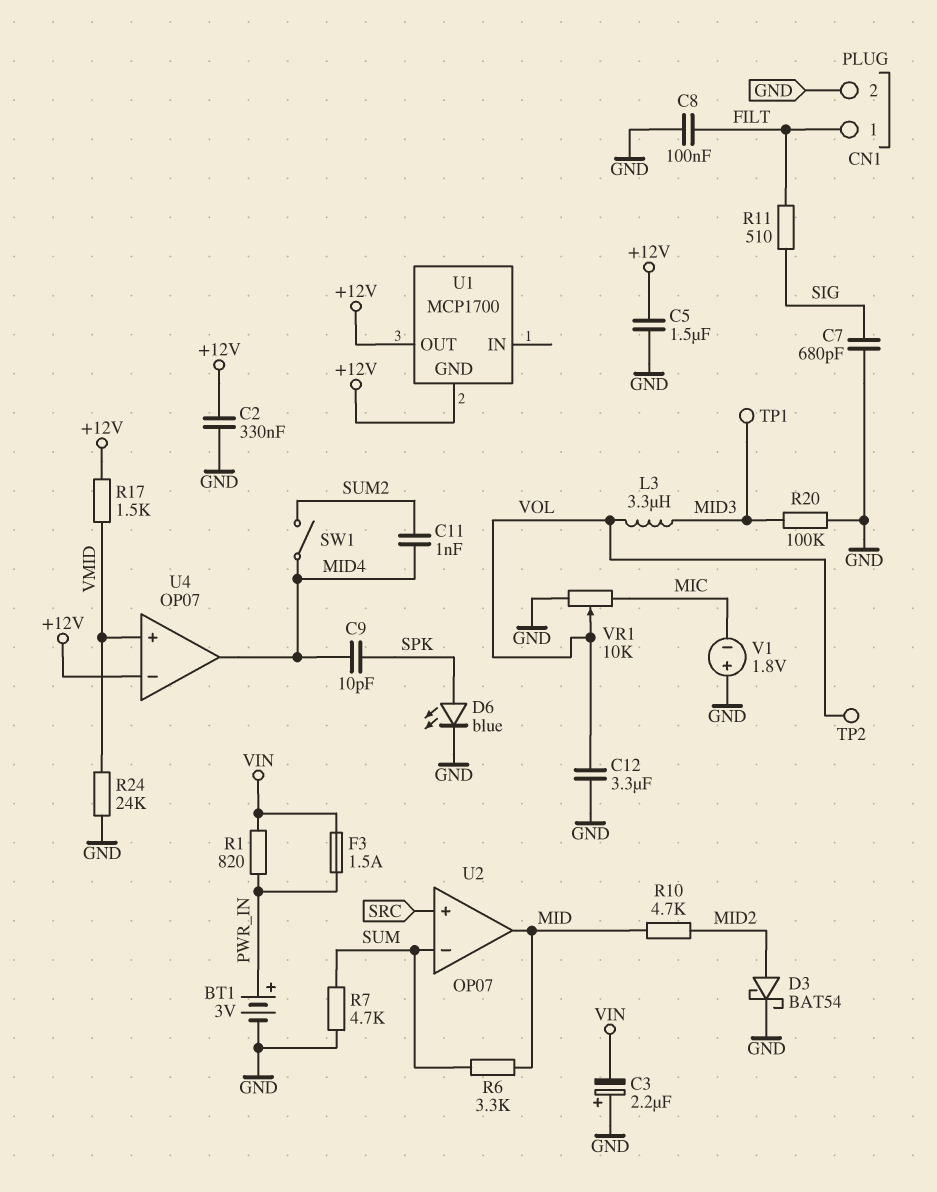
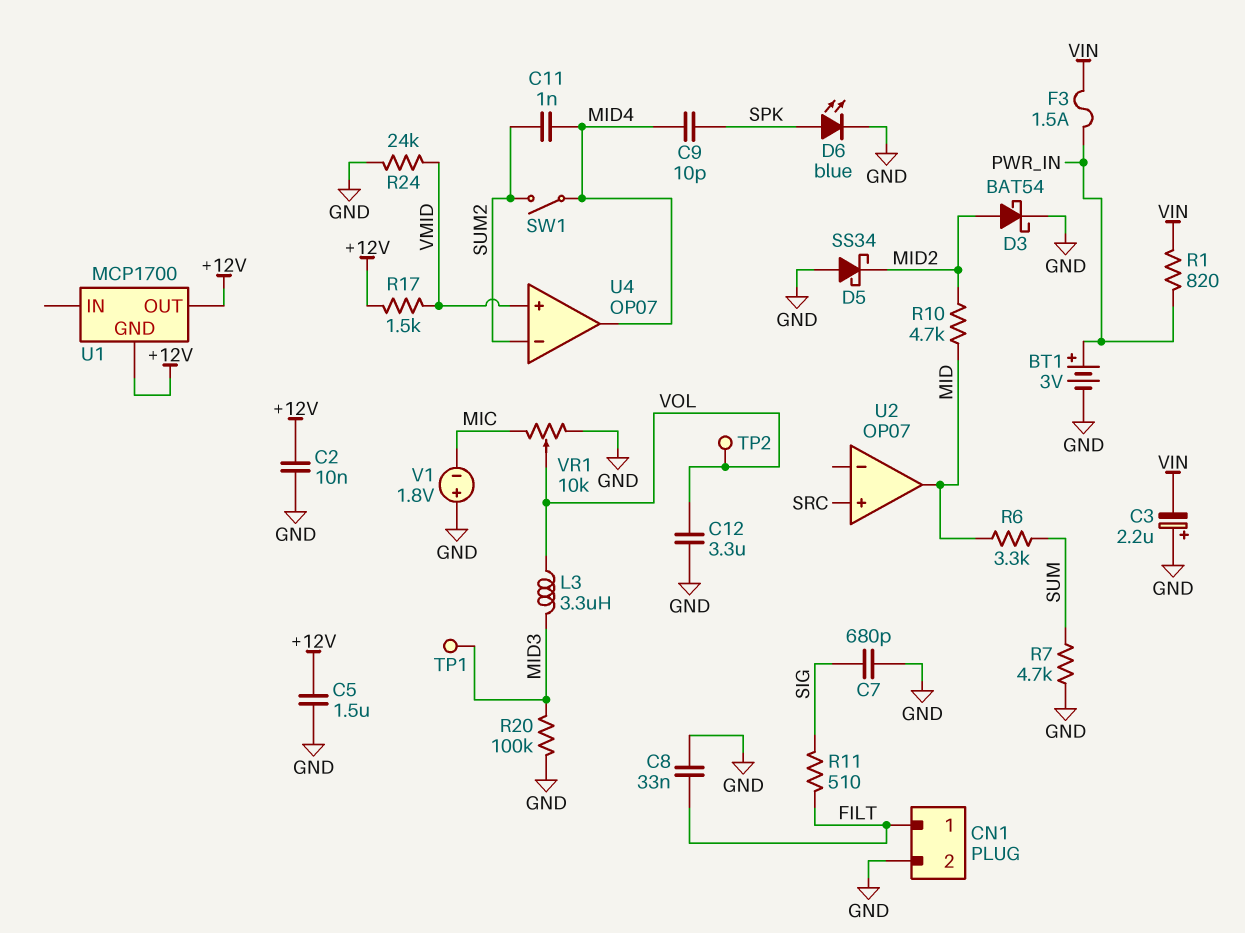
C2: 330nF (+12V, GND) -> 10nF (+12V, GND)
C8: 100nF (FILT, GND) -> 33nF (FILT, GND)
D5: none -> schottky SS34 (A GND, K MID2)
U2 pin in-: SUM -> none
U4 pin in-: +12V -> SUM2

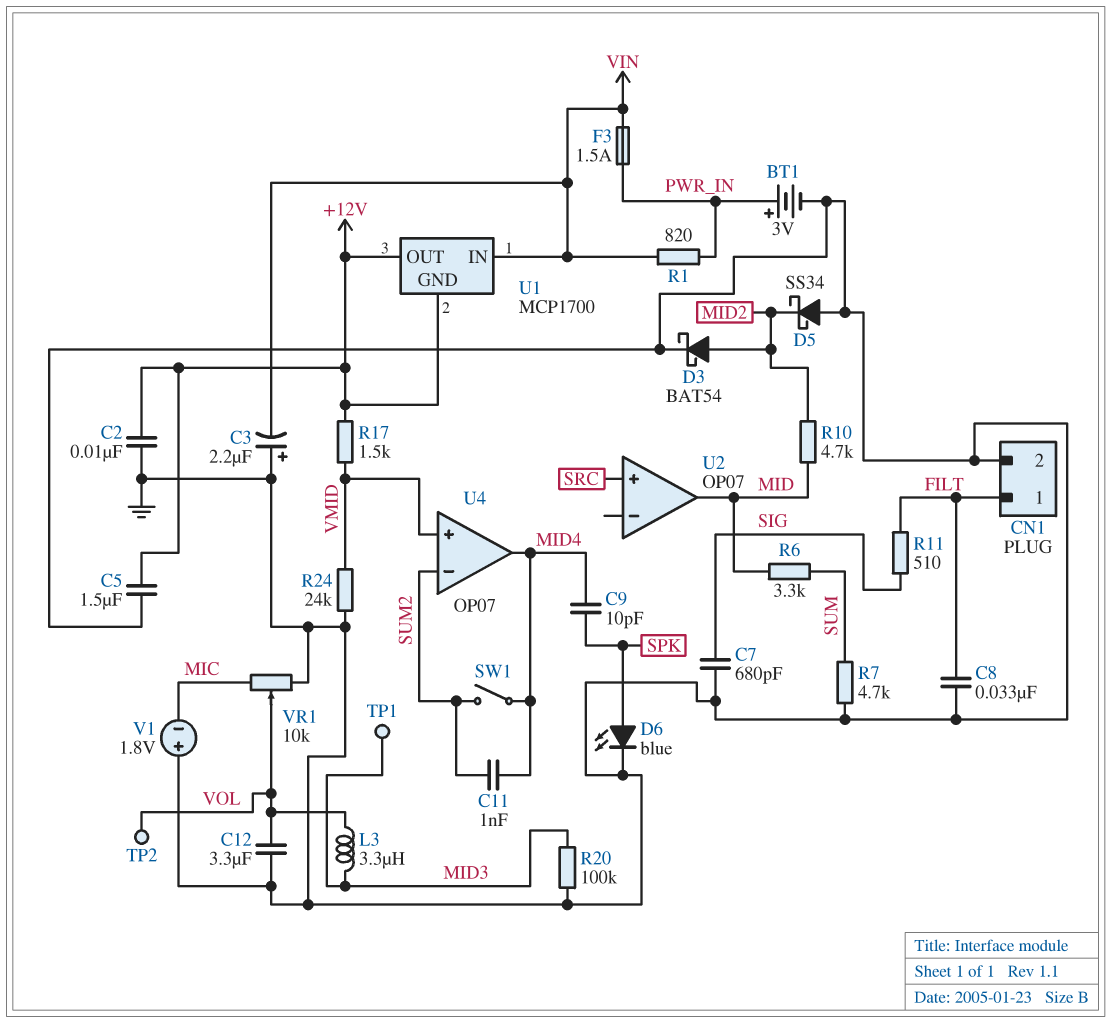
U1 pin IN: none -> VIN

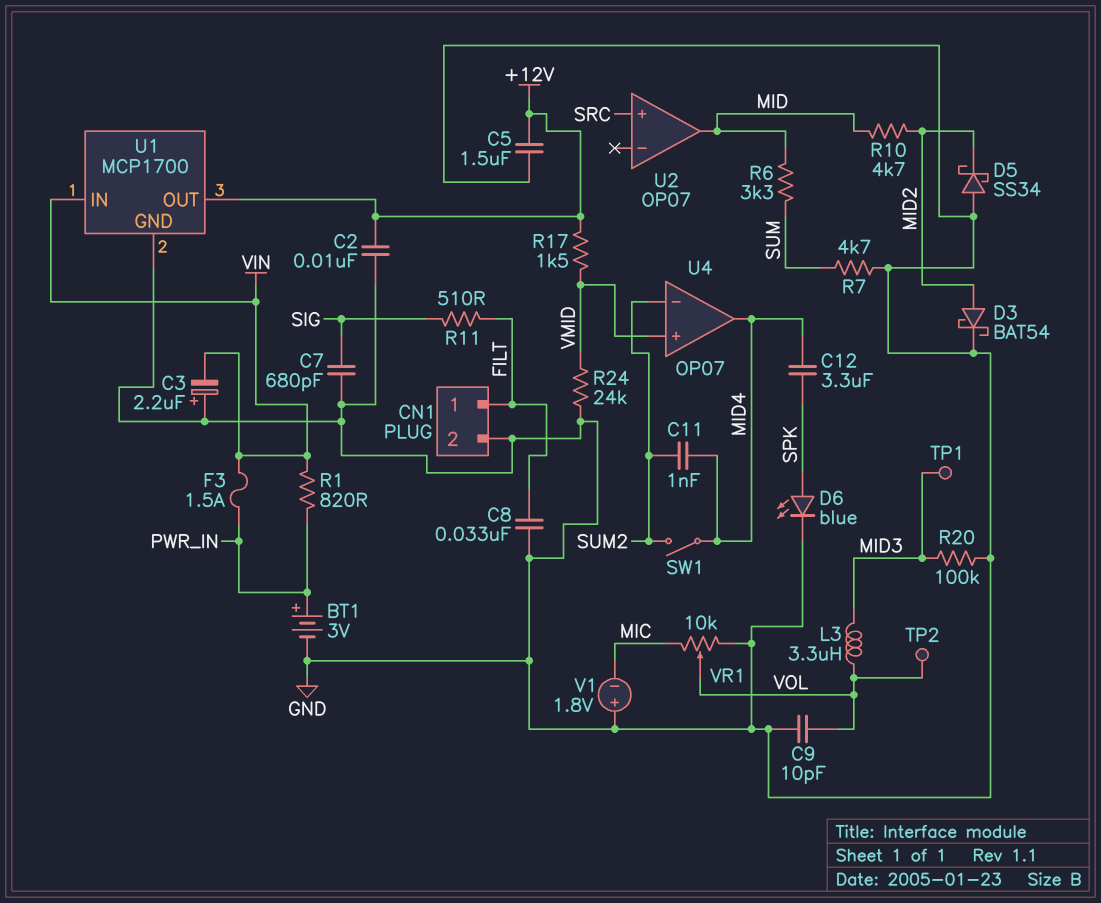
C9: 10pF (MID4, SPK) -> 10pF (GND, VOL)
C12: 3.3uF (GND, VOL) -> 3.3uF (MID4, SPK)
U1 pin GND: +12V -> GND

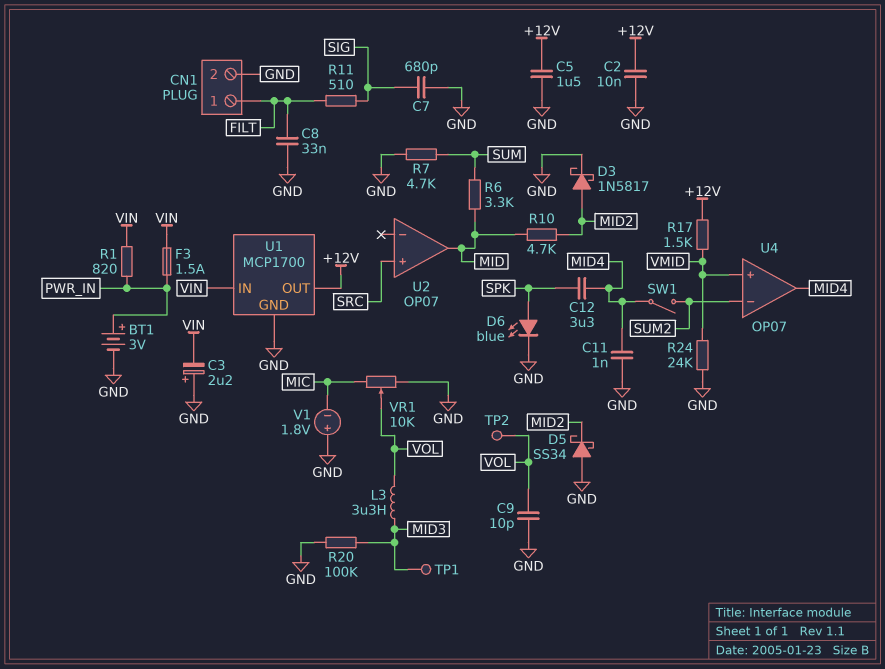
C11: 1nF (MID4, SUM2) -> 1nF (GND, MID4)
D3: schottky BAT54 (A MID2, K GND) -> schottky 1N5817 (A MID2, K GND)

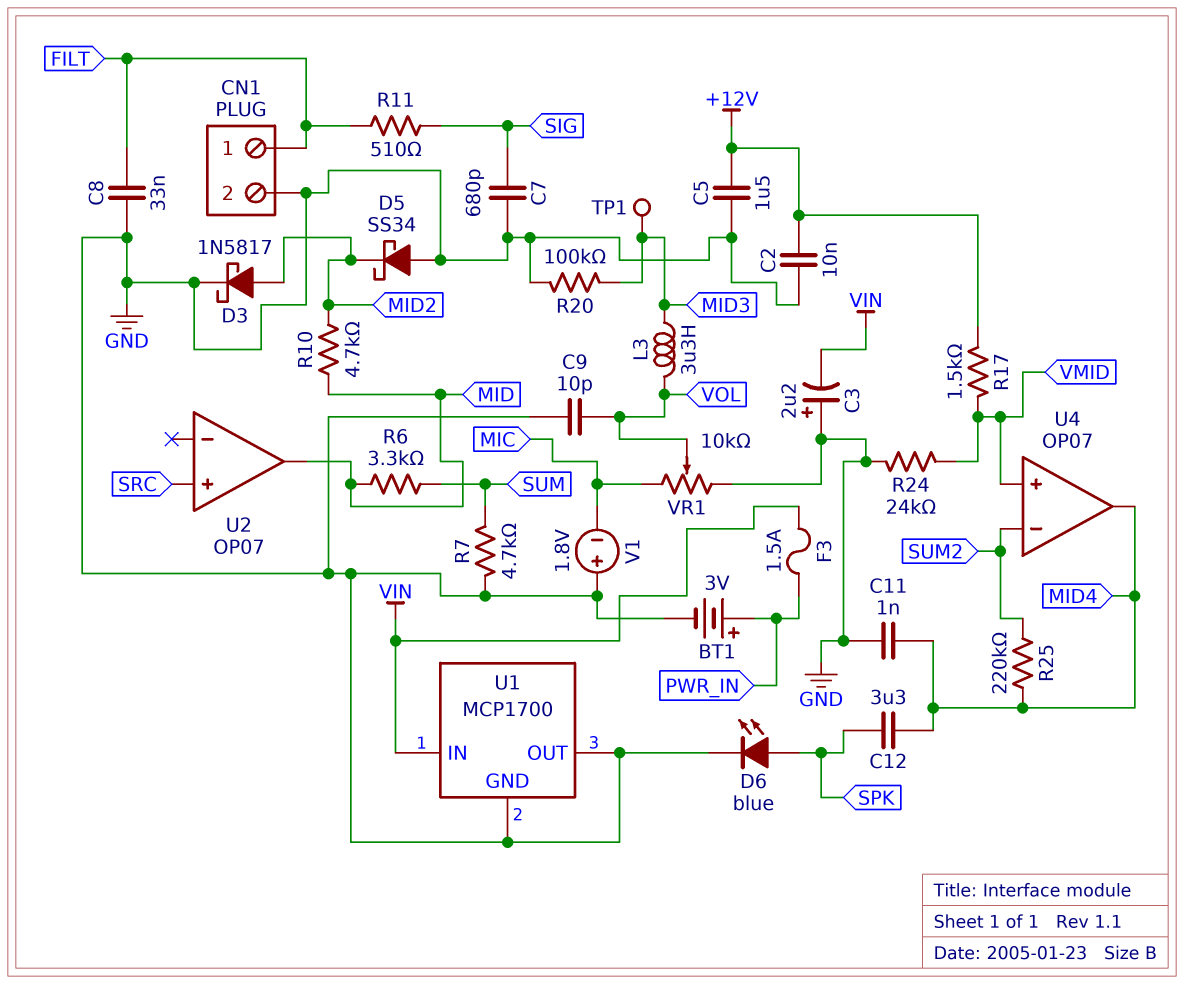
R1: 820 (PWR_IN, VIN) -> none
R25: none -> 220k (MID4, SUM2)
SW1: switch (MID4, SUM2) -> none
TP2: test point (VOL) -> none
U1 pin OUT: +12V -> GND

